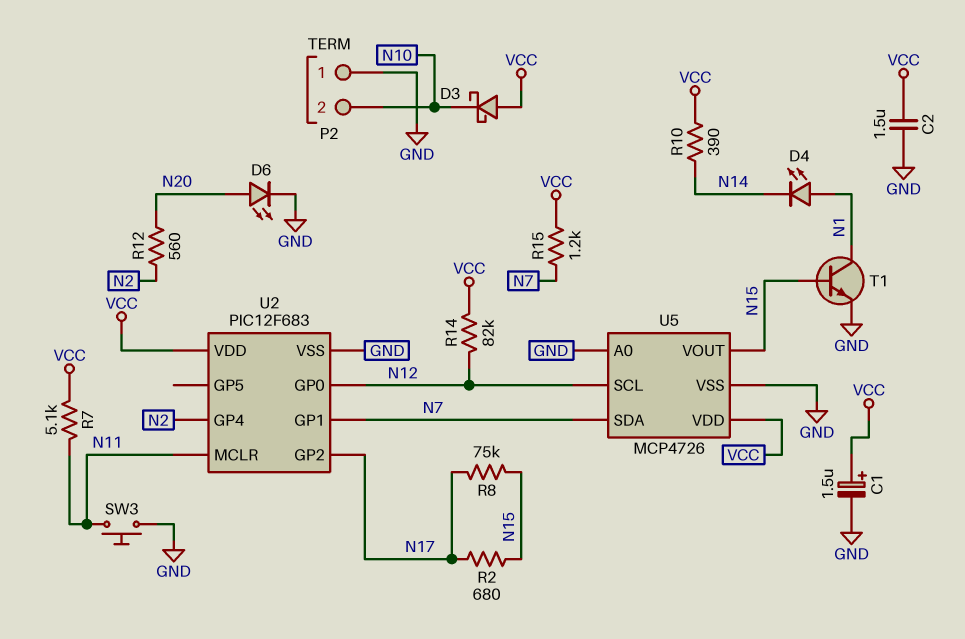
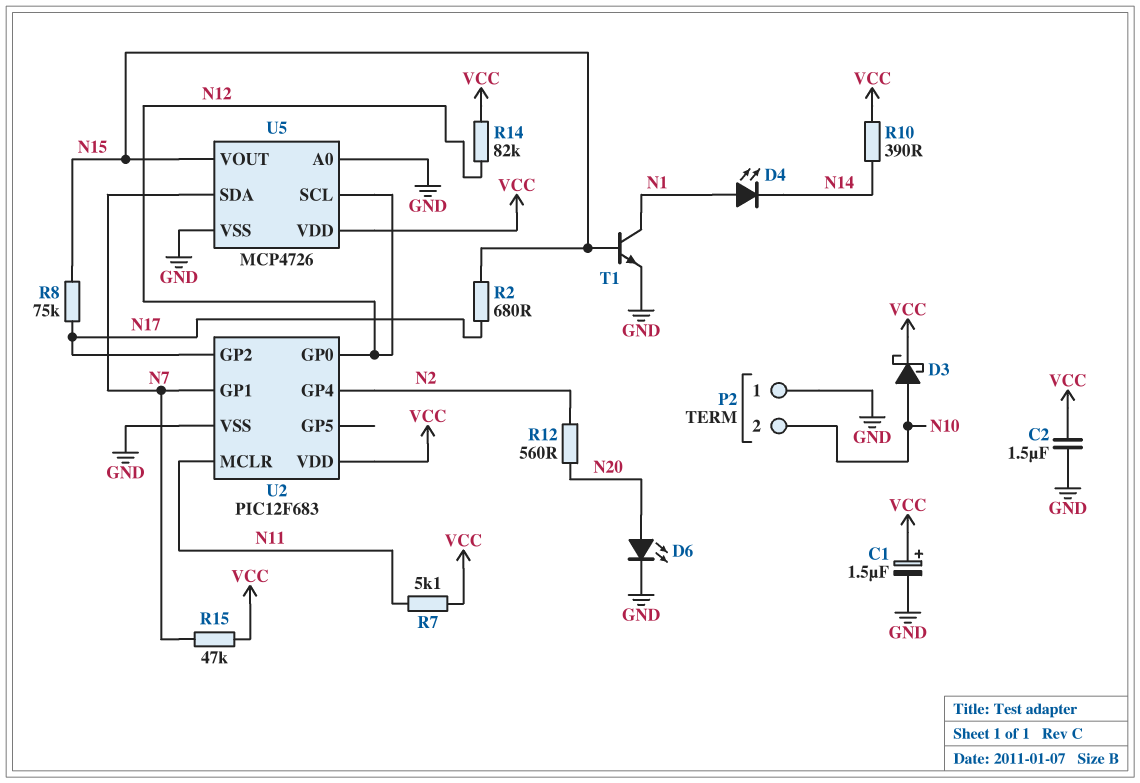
D3: schottky (A VCC, K N10) -> schottky (A N10, K VCC)
R15: 1.2k (N7, VCC) -> 47k (N7, VCC)
SW3: button (GND, N11) -> none

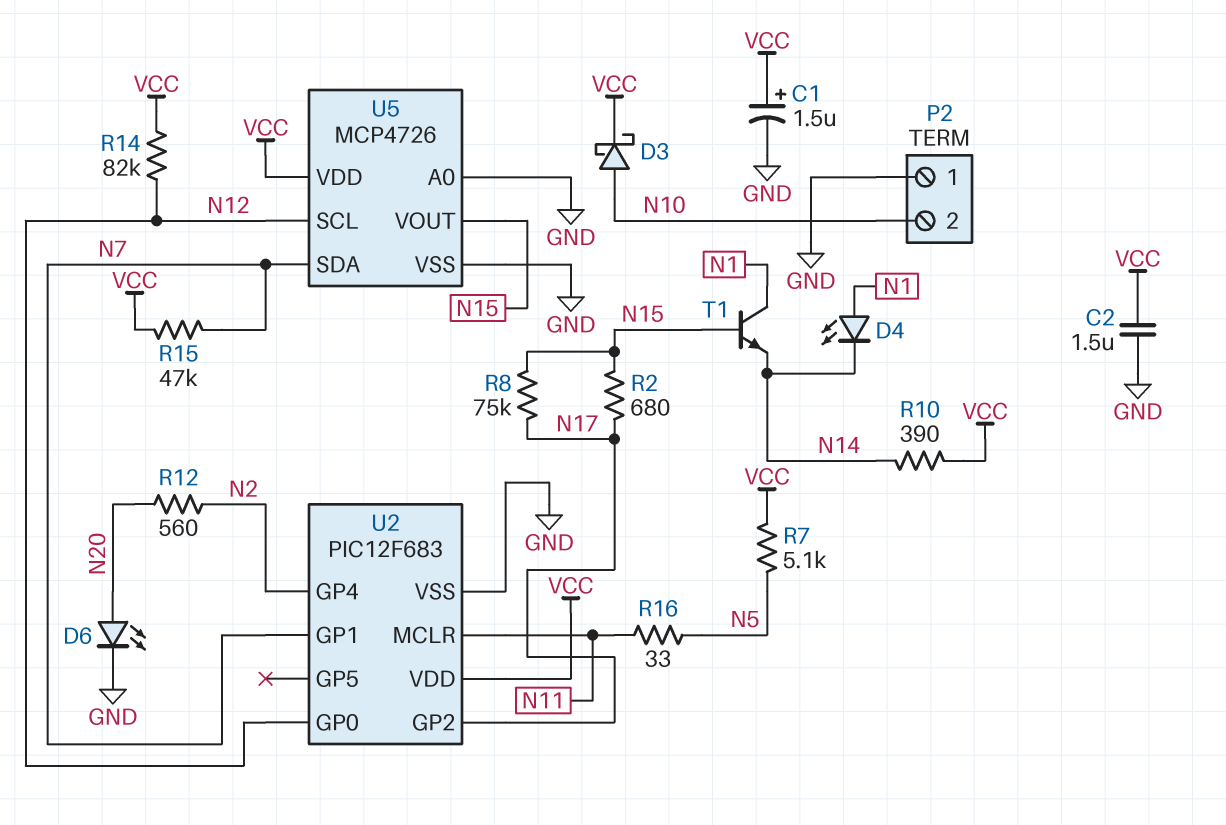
R7: 5.1k (N11, VCC) -> 5.1k (N5, VCC)
R16: none -> 33 (N5, N11)
T1: NPN (B N15, C N1, E GND) -> NPN (B N15, C N1, E N14)

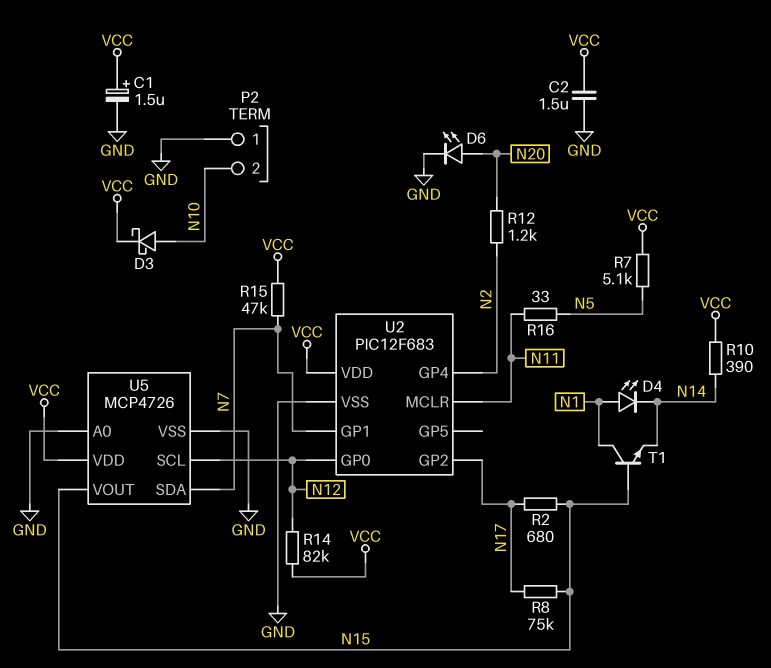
R12: 560 (N2, N20) -> 1.2k (N2, N20)

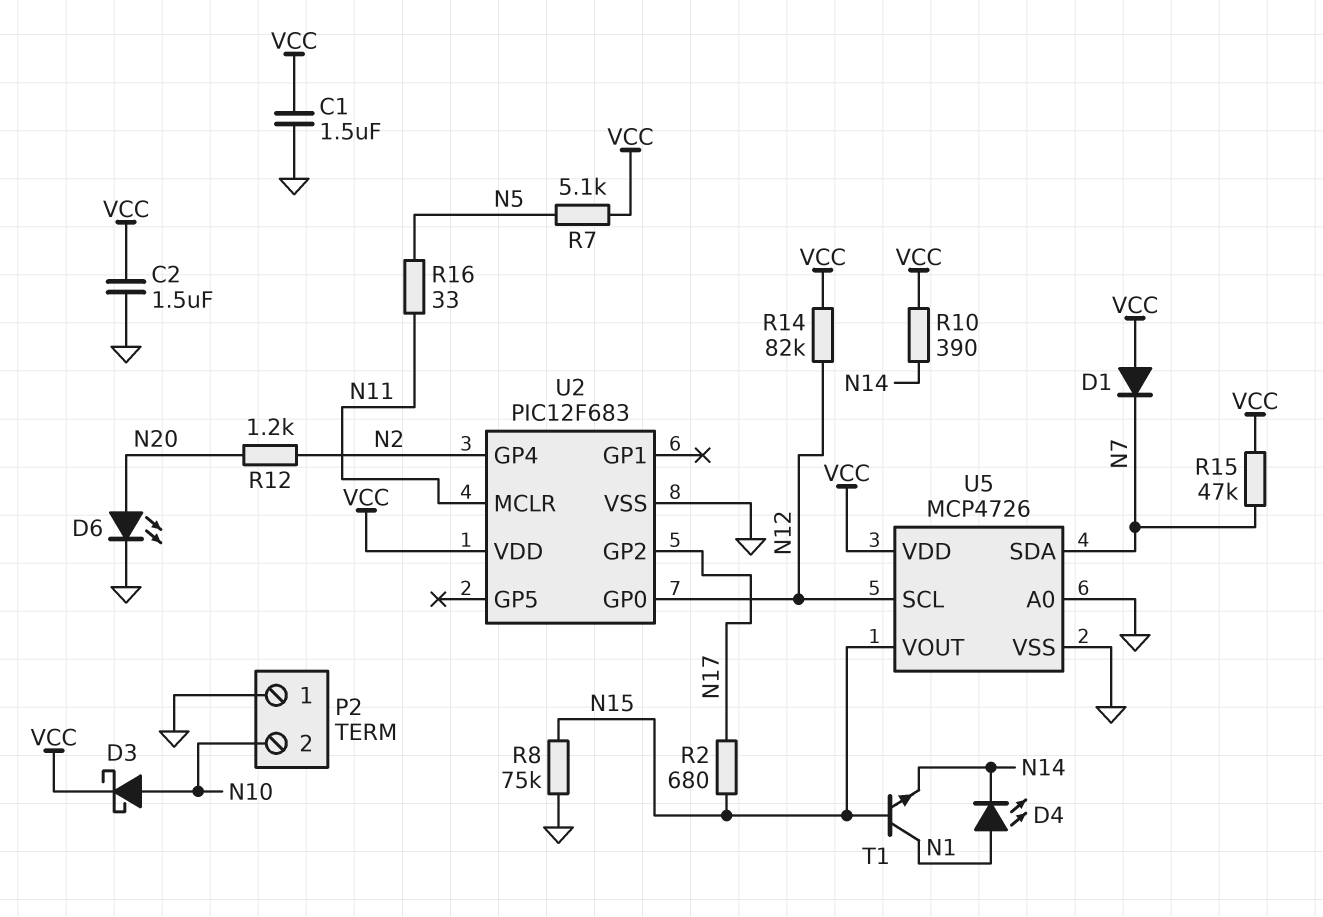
C1: 1.5uF (plus VCC, minus GND) -> 1.5uF (GND, VCC)
D1: none -> diode (A VCC, K N7)
R8: 75k (N15, N17) -> 75k (GND, N15)
U2 pin GP1: N7 -> none

